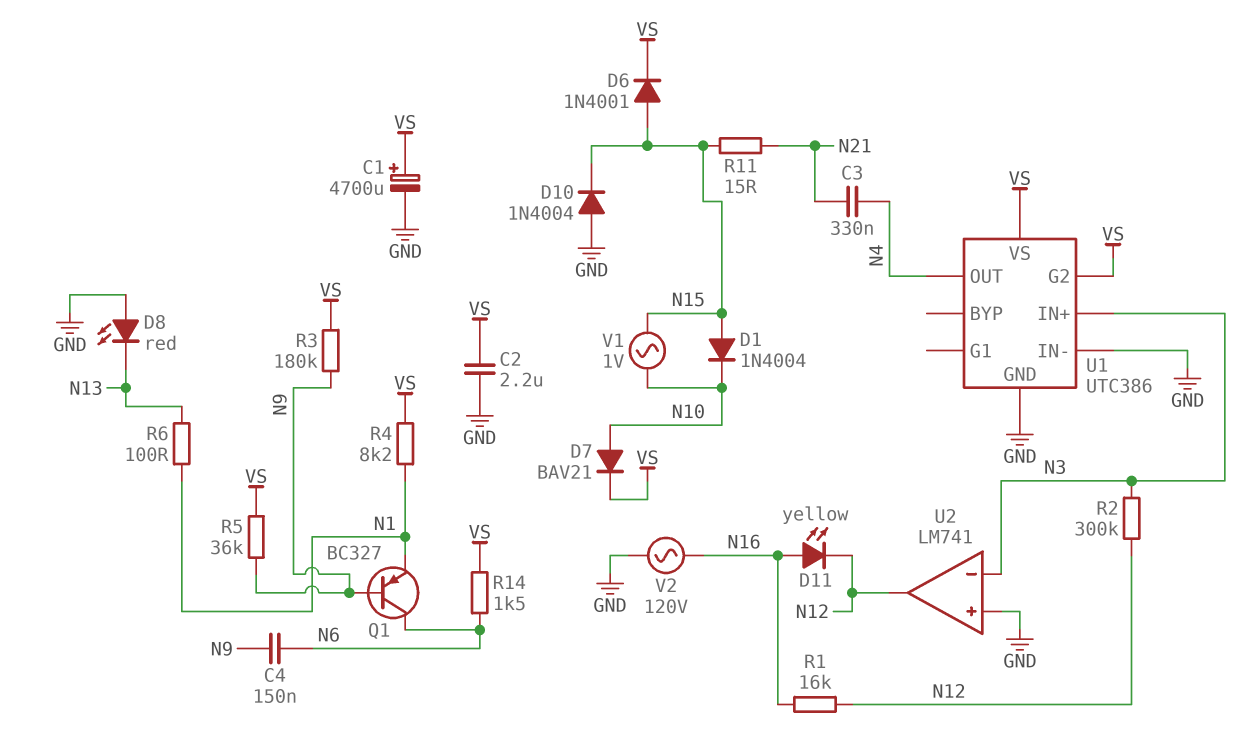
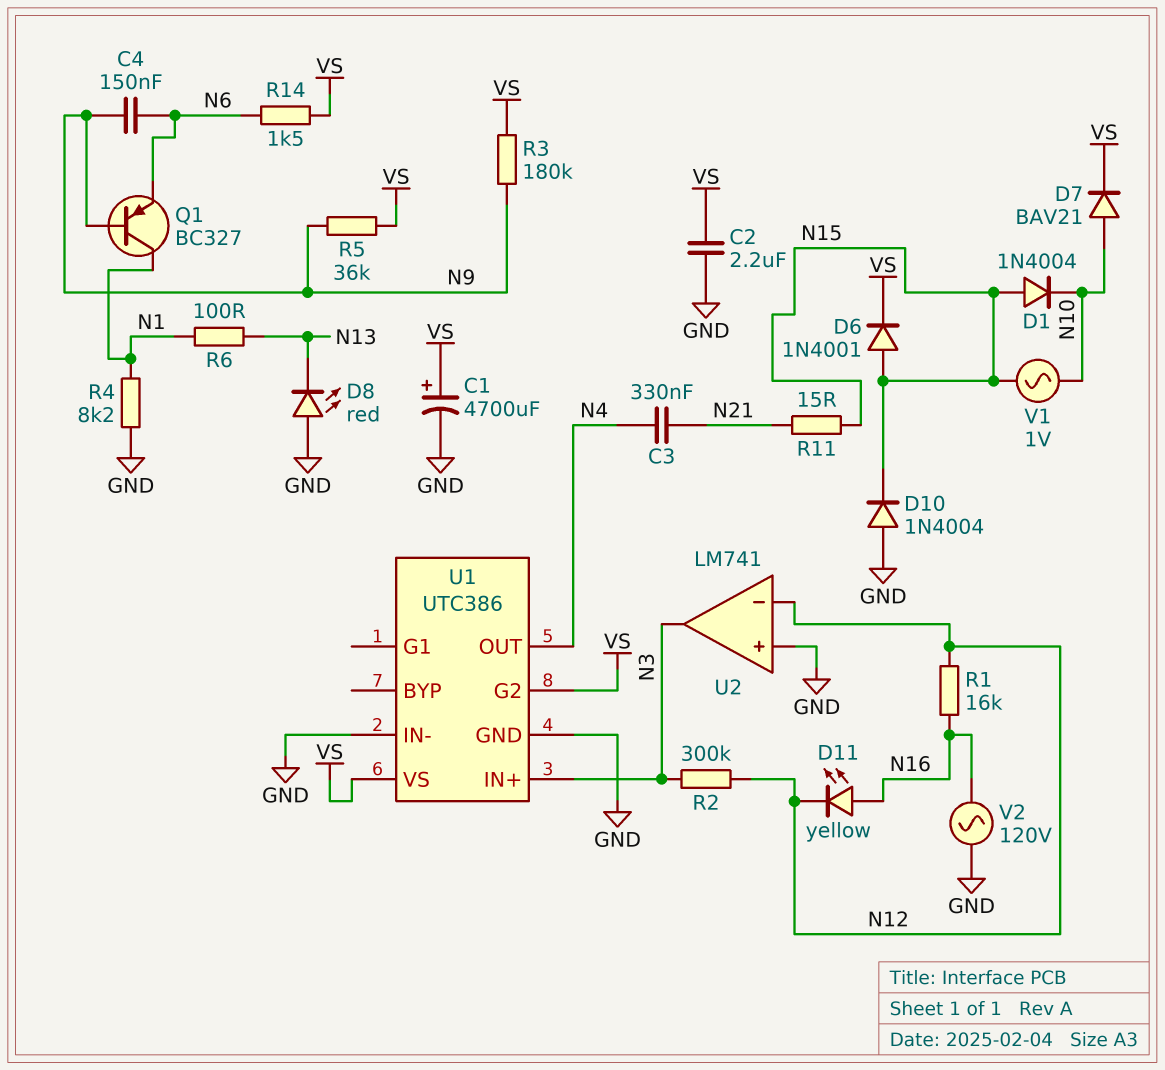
Q1: PNP BC327 (B N9, C N6, E N1) -> PNP BC327 (B N9, C N1, E N6)
R4: 8.2k (N1, VS) -> 8.2k (GND, N1)
U2 pin in-: N3 -> N12
U2 pin out: N12 -> N3

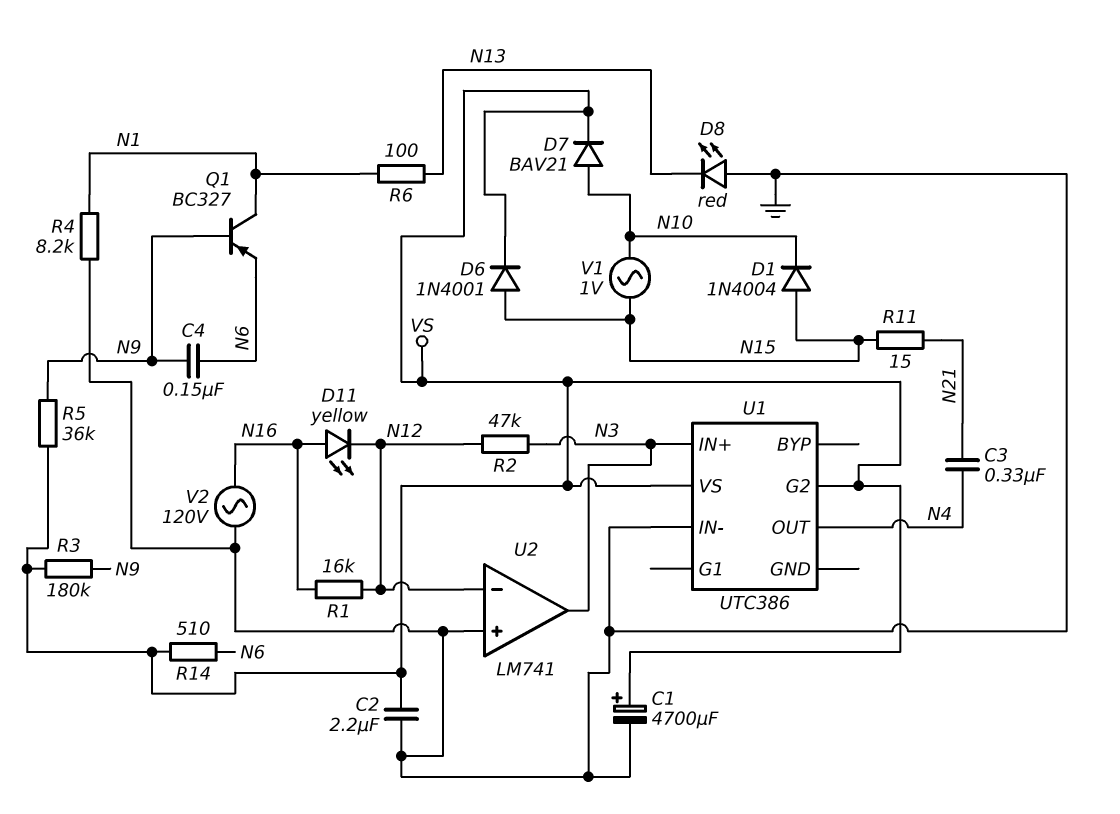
D10: diode 1N4004 (A GND, K N15) -> none
R2: 300k (N3, N12) -> 47k (N3, N12)
R14: 1.5k (N6, VS) -> 510 (N6, VS)
U1 pin GND: GND -> none

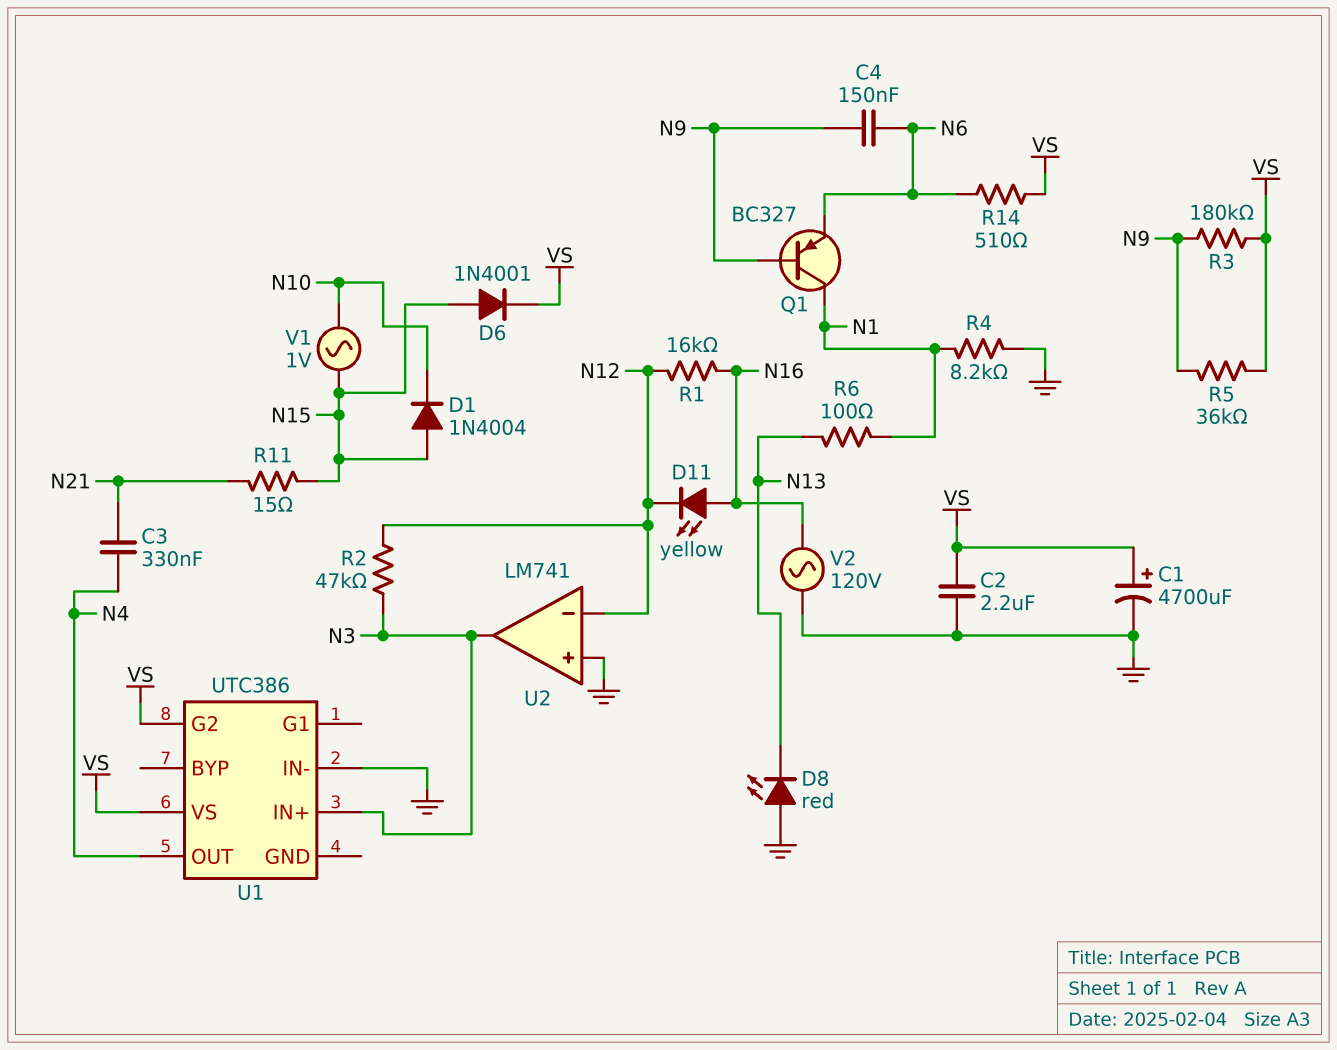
D7: diode BAV21 (A N10, K VS) -> none

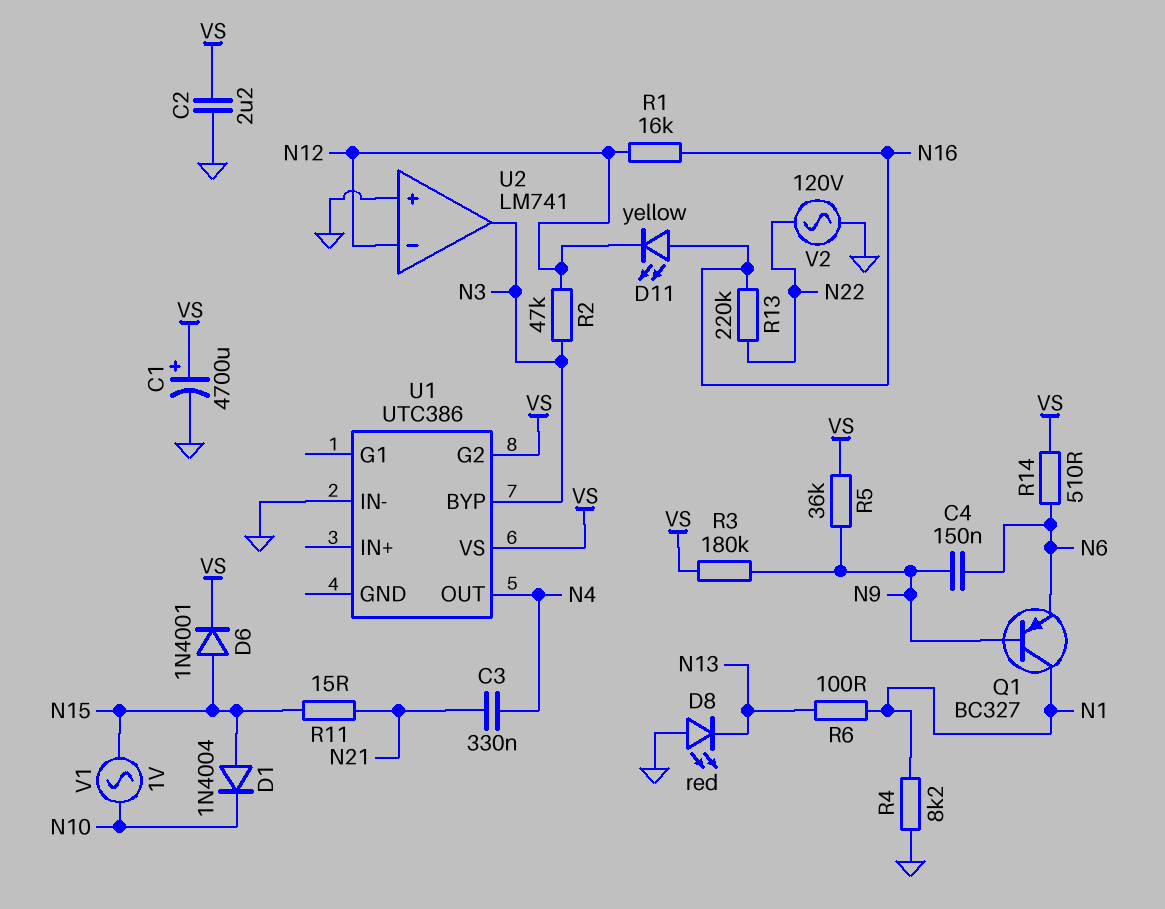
R13: none -> 220k (N16, N22)
U1 pin BYP: none -> N3
U1 pin IN+: N3 -> none
V2: AC 120V (GND, N16) -> AC 120V (GND, N22)

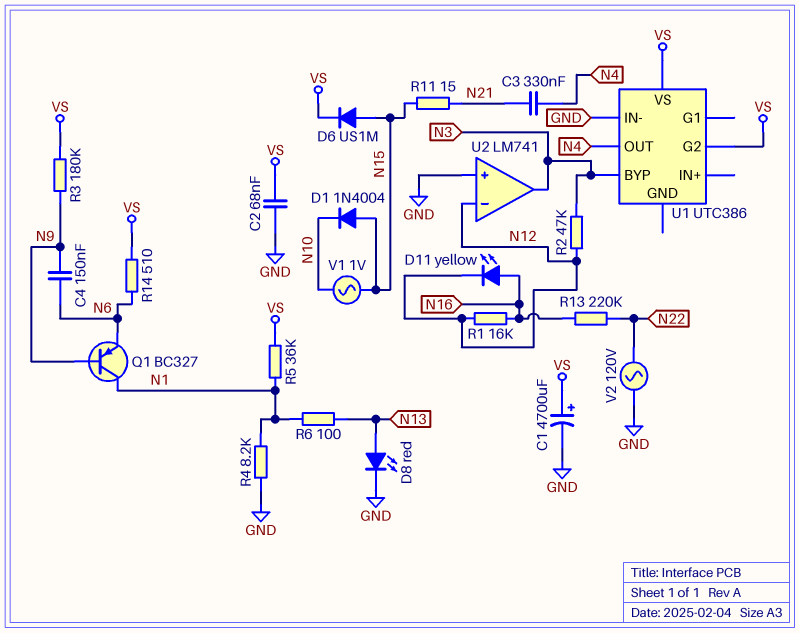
C2: 2.2uF (GND, VS) -> 68nF (GND, VS)
D6: diode 1N4001 (A N15, K VS) -> diode US1M (A N15, K VS)
D8: LED red (A GND, K N13) -> LED red (A N13, K GND)
R5: 36k (N9, VS) -> 36k (N1, VS)

